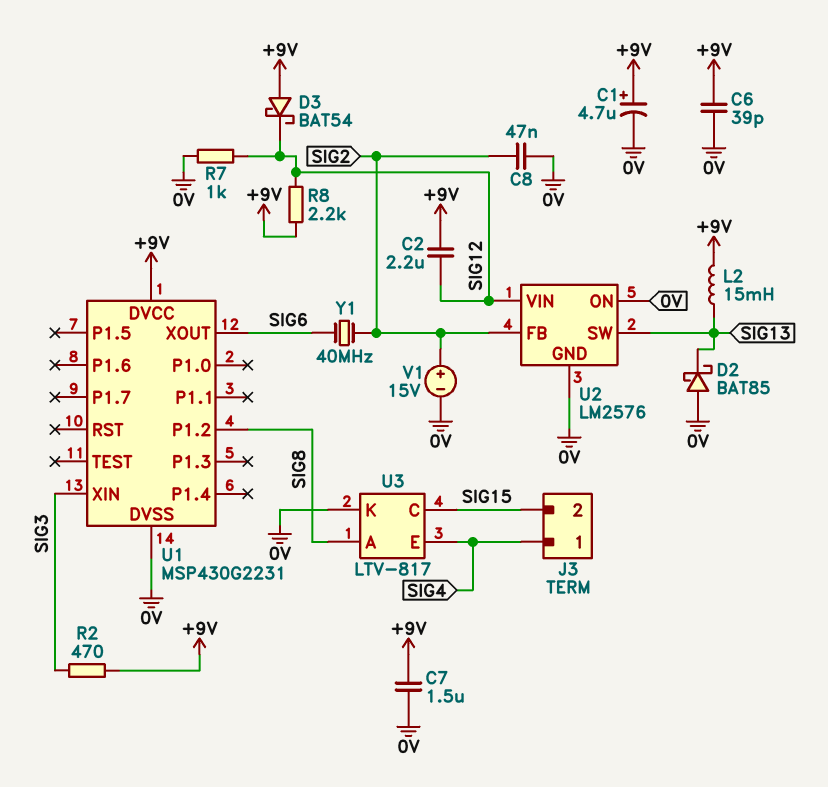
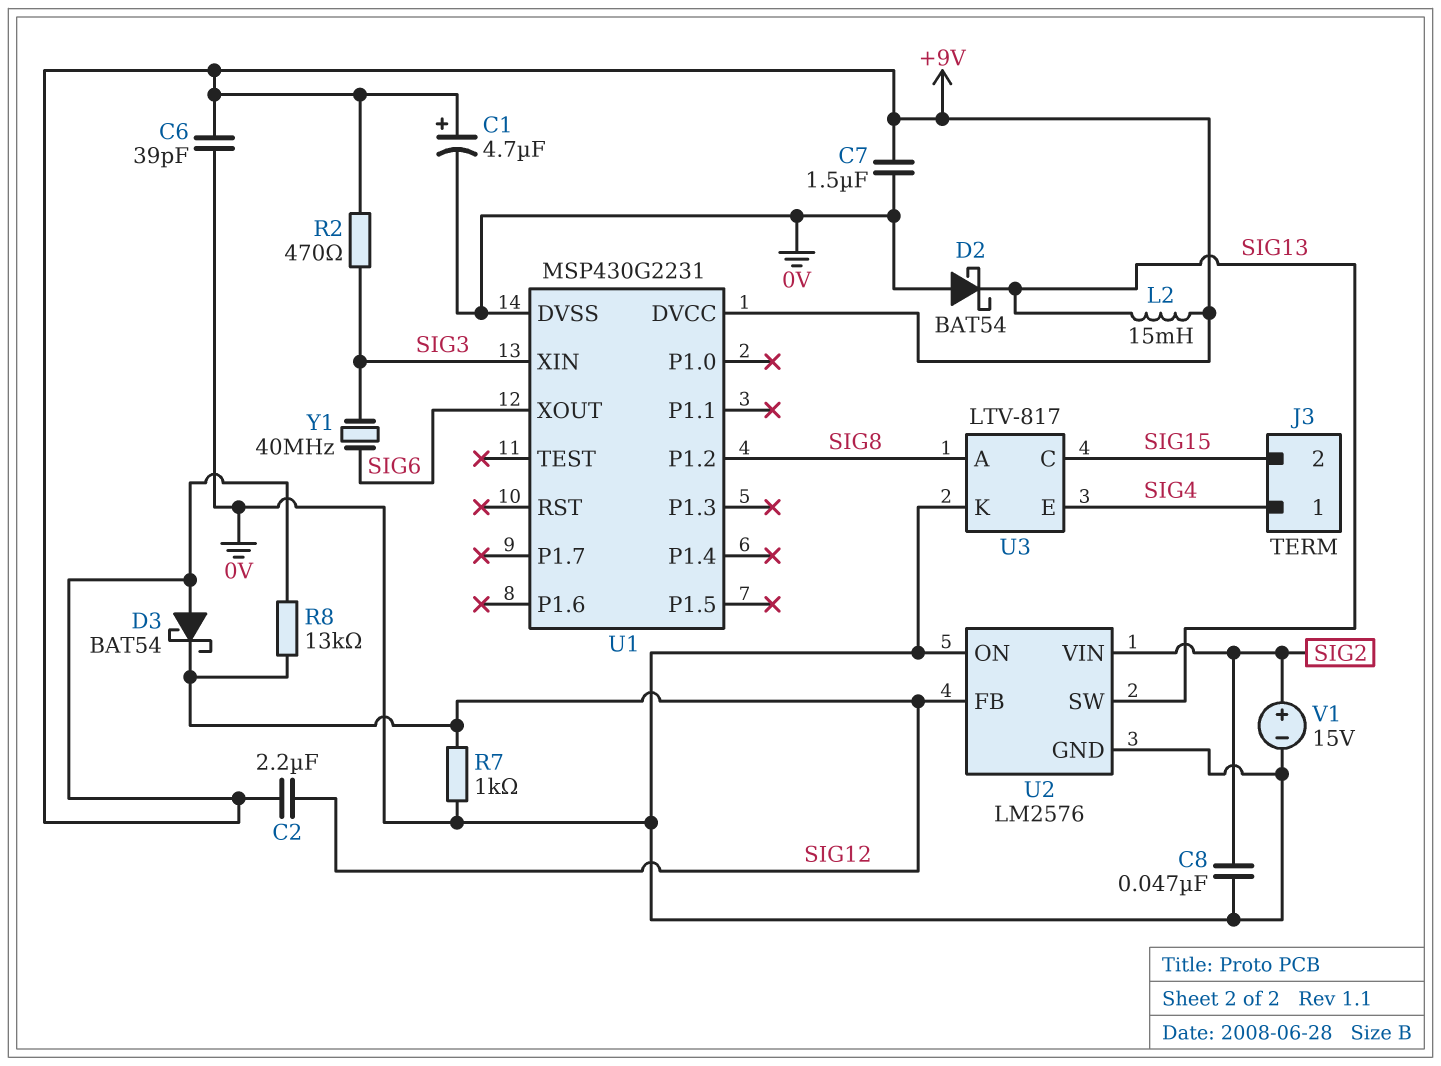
D2: schottky BAT85 (A 0V, K SIG13) -> schottky BAT54 (A 0V, K SIG13)
R8: 2.2k (+9V, SIG12) -> 13k (+9V, SIG12)
U2 pin FB: SIG2 -> SIG12
U2 pin VIN: SIG12 -> SIG2
Y1: 40MHz (SIG2, SIG6) -> 40MHz (SIG3, SIG6)

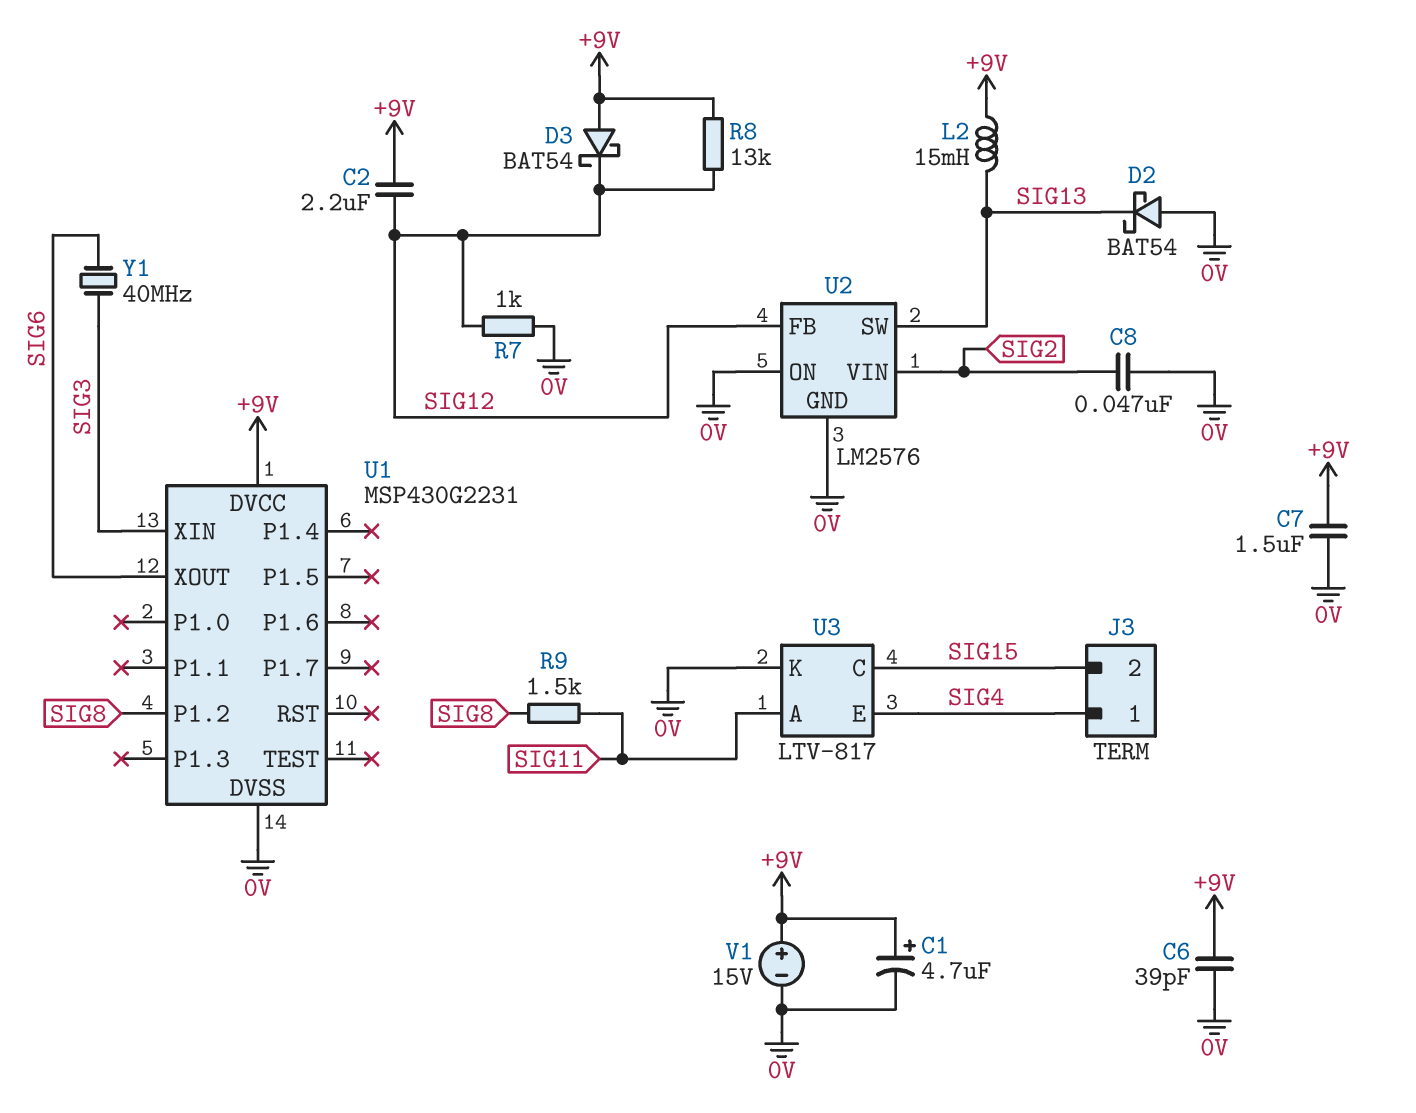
R2: 470 (+9V, SIG3) -> none
R9: none -> 1.5k (SIG8, SIG11)
U3 pin A: SIG8 -> SIG11
V1: 15V (plus SIG2, minus 0V) -> 15V (plus +9V, minus 0V)

